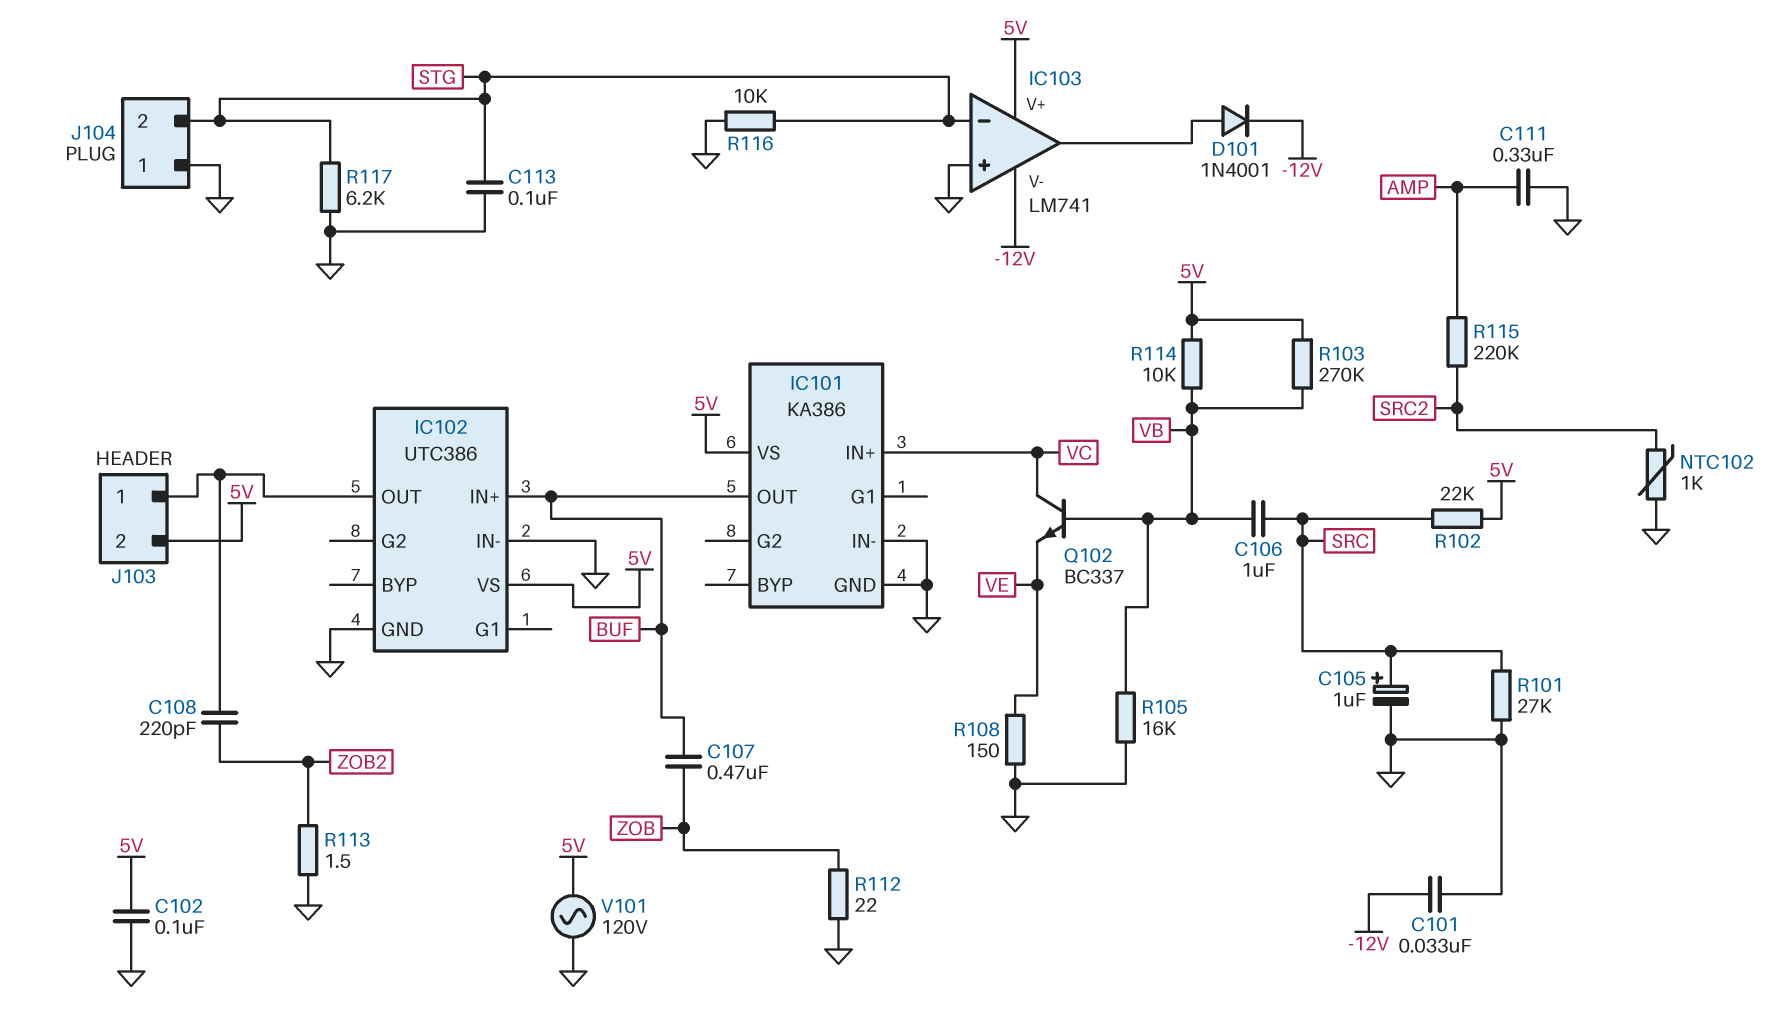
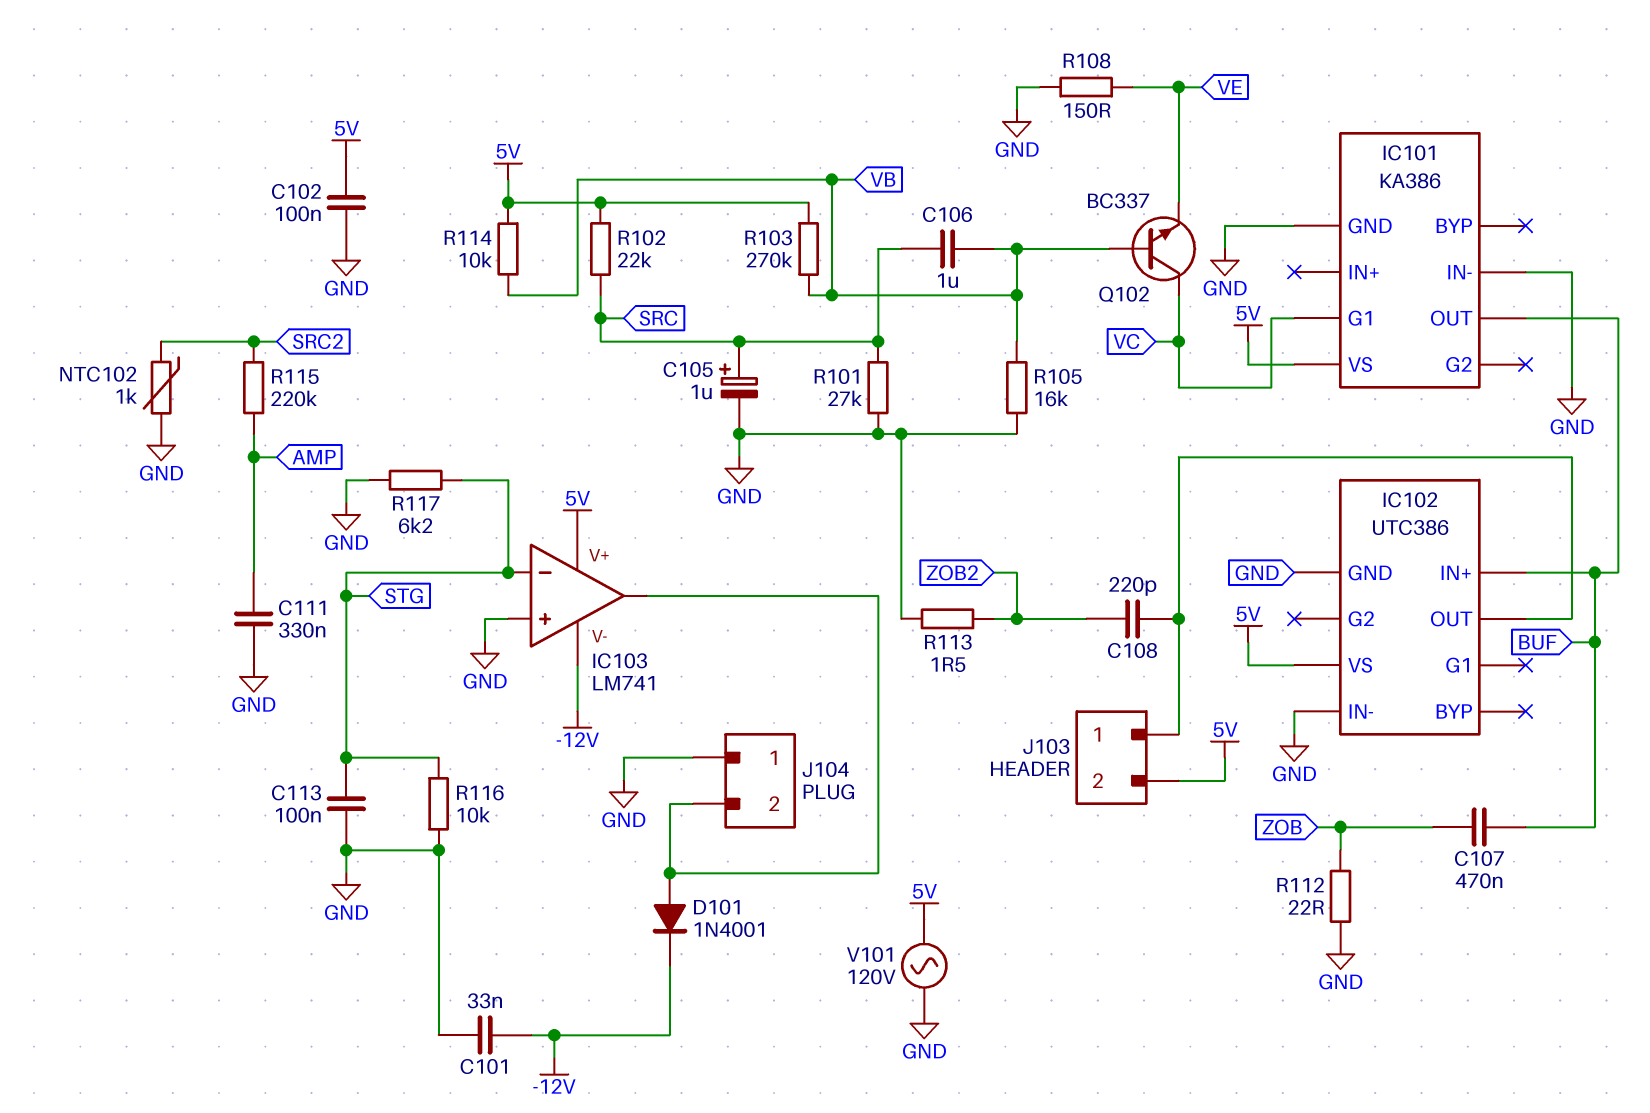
IC101 pin G1: none -> VC
IC101 pin IN+: VC -> none
J104 pin 2: STG -> IC103/out

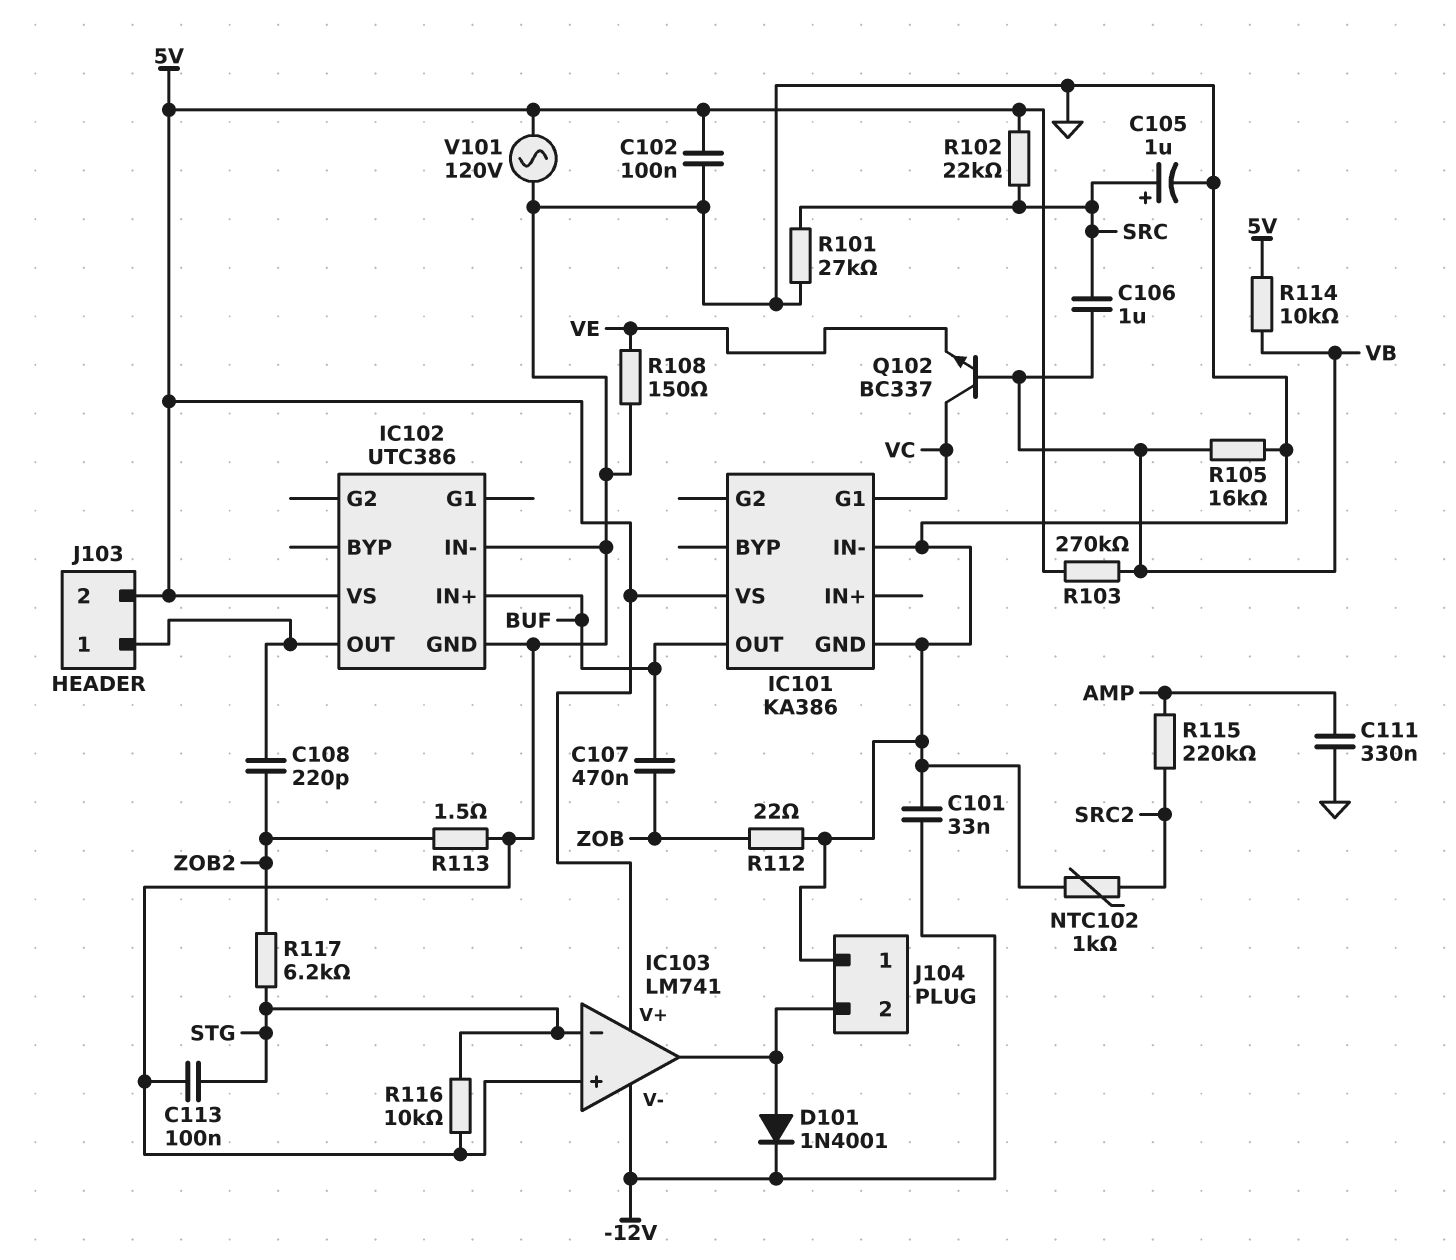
R117: 6.2k (GND, STG) -> 6.2k (STG, ZOB2)

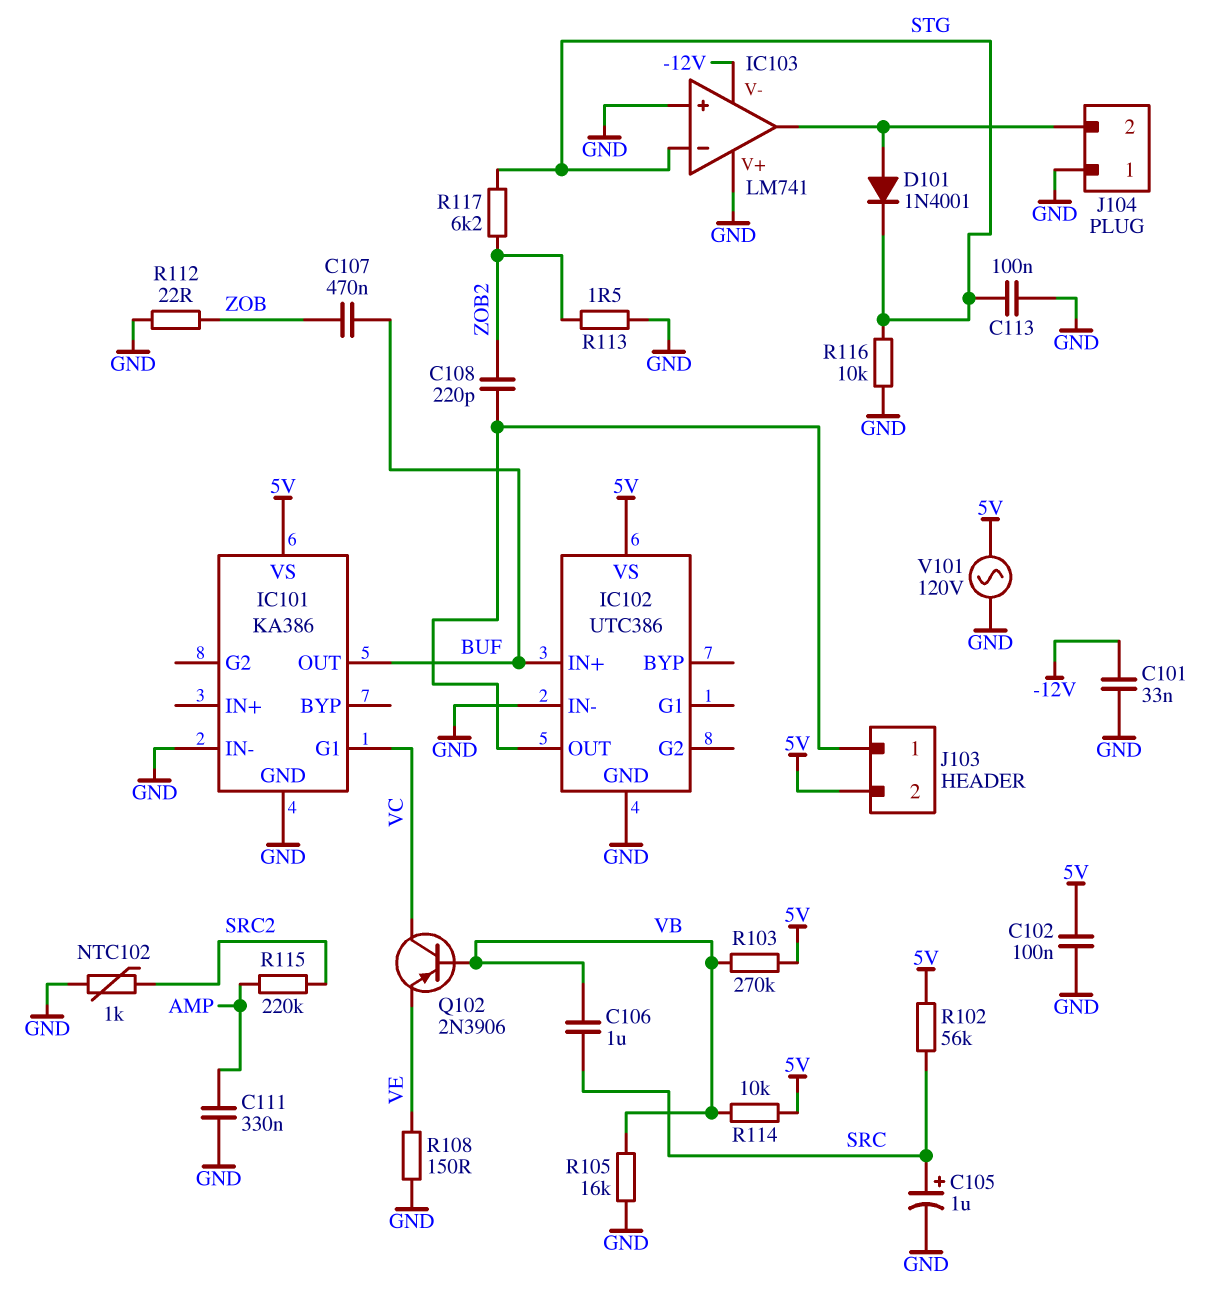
D101: diode 1N4001 (A IC103/out, K -12V) -> diode 1N4001 (A IC103/out, K STG)
IC103 pin V+: 5V -> GND
Q102: NPN BC337 (B VB, C VC, E VE) -> PNP 2N3906 (B VB, C VC, E VE)
R101: 27k (GND, SRC) -> none
R102: 22k (5V, SRC) -> 56k (5V, SRC)

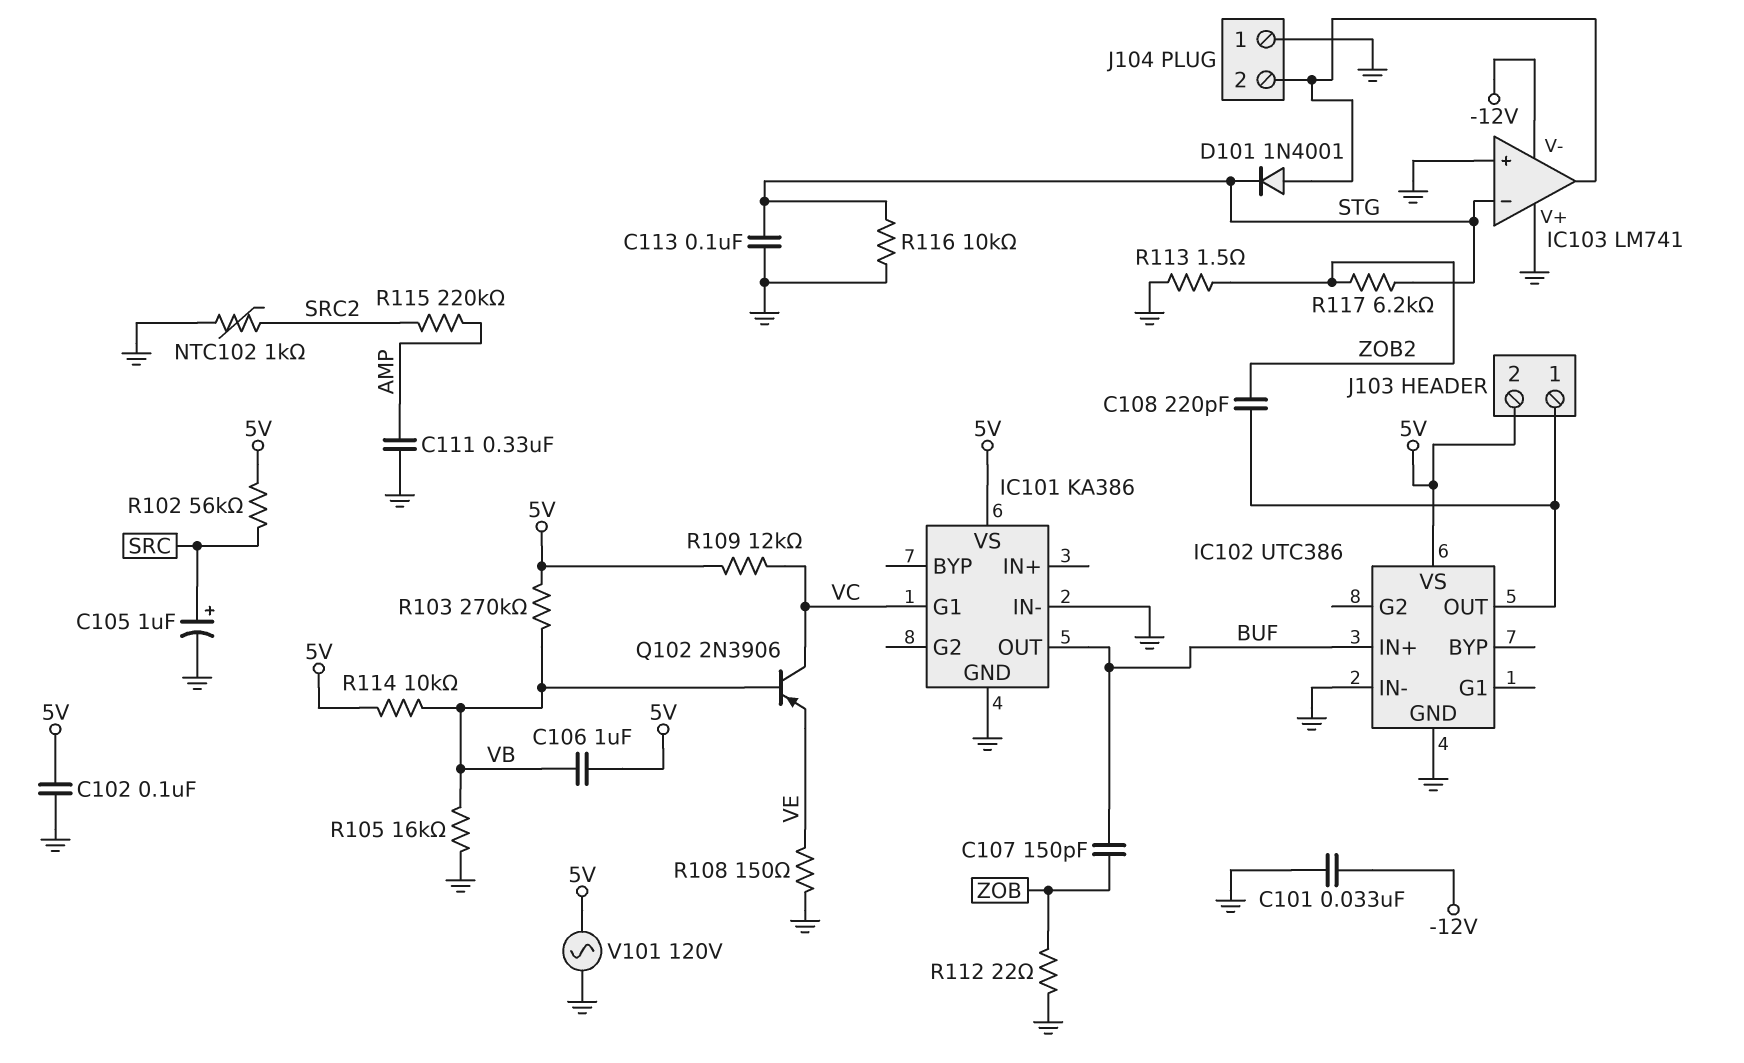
C106: 1uF (SRC, VB) -> 1uF (5V, VB)
C107: 470nF (BUF, ZOB) -> 150pF (BUF, ZOB)
R109: none -> 12k (5V, VC)

